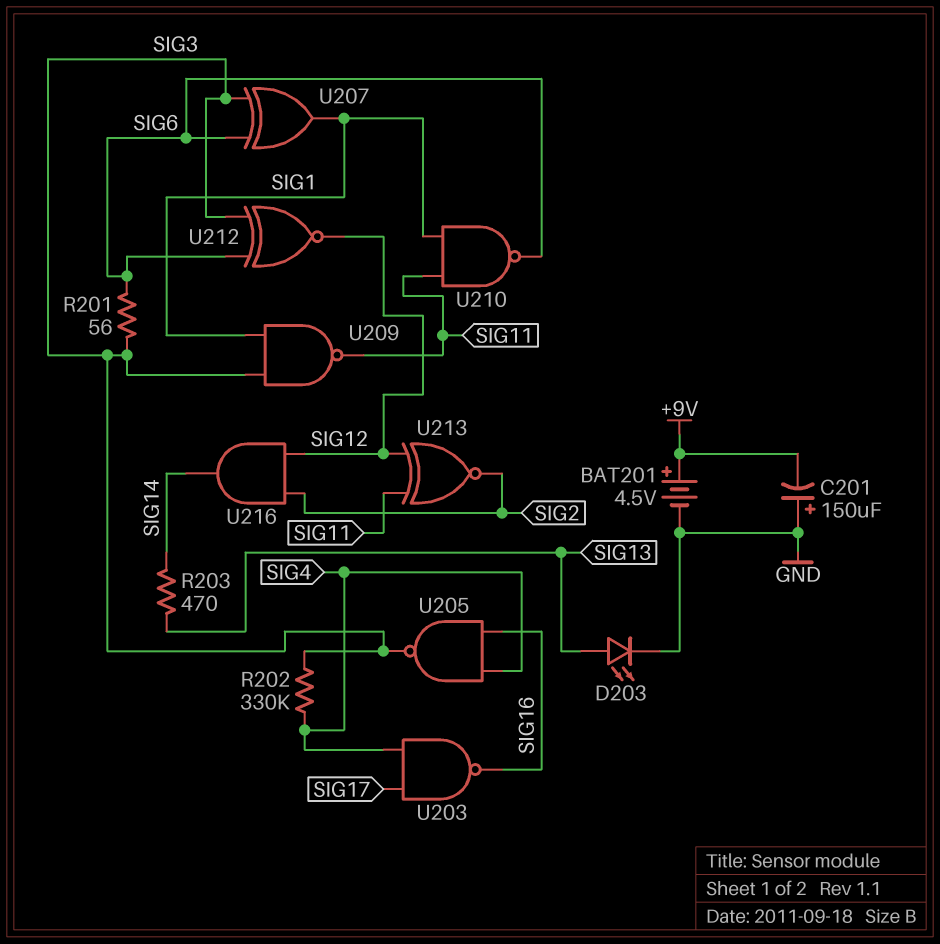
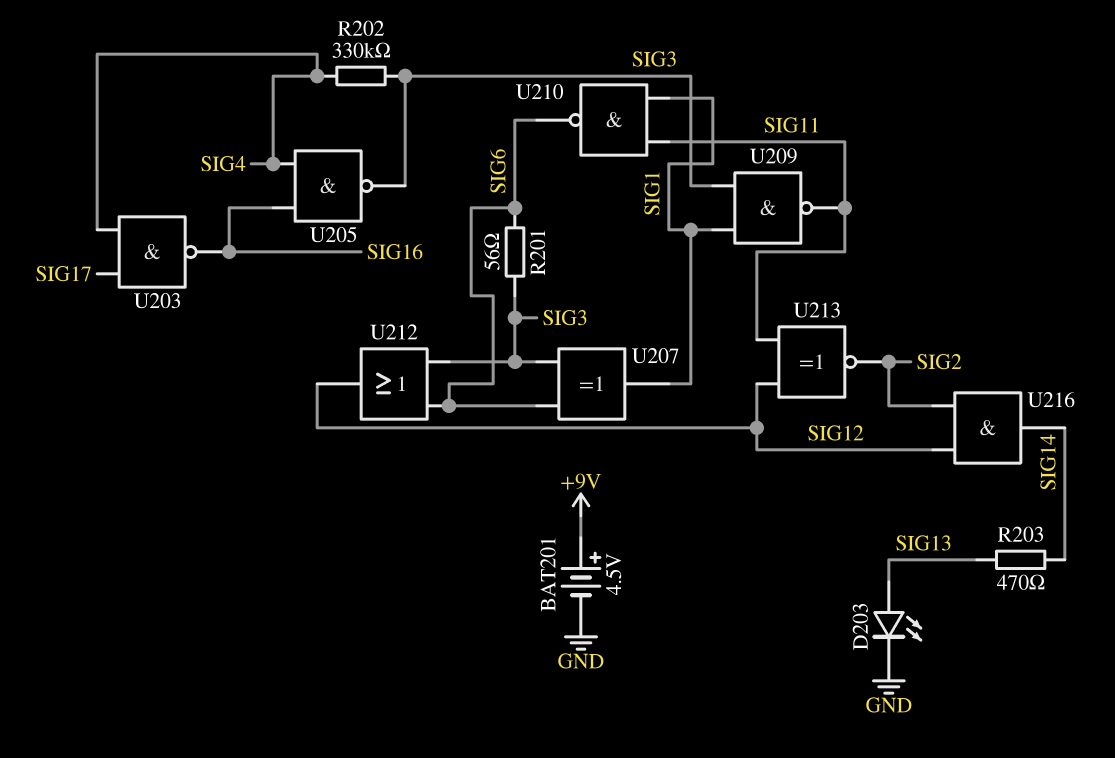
C201: 150uF (plus GND, minus +9V) -> none
U212: XNOR (in SIG3, in SIG6, out SIG12) -> OR (in SIG3, in SIG6, out SIG12)

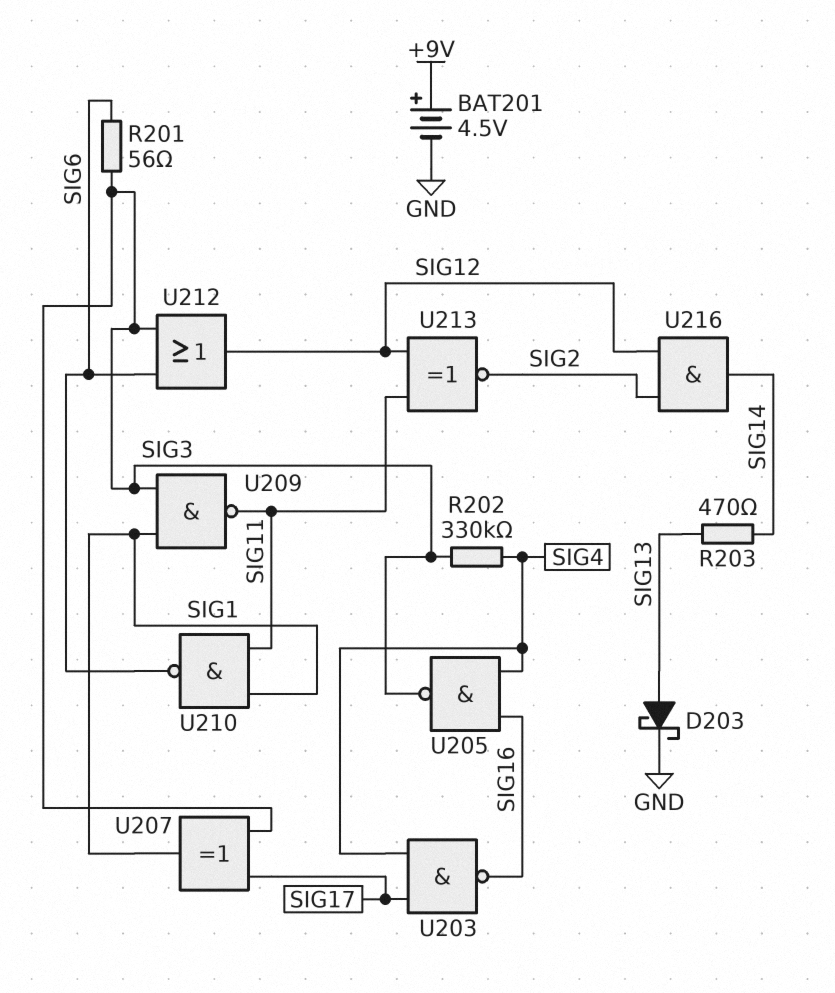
D203: LED (A SIG13, K GND) -> schottky (A SIG13, K GND)
U207: XOR (in SIG3, in SIG6, out SIG1) -> XOR (in SIG3, in SIG17, out SIG1)

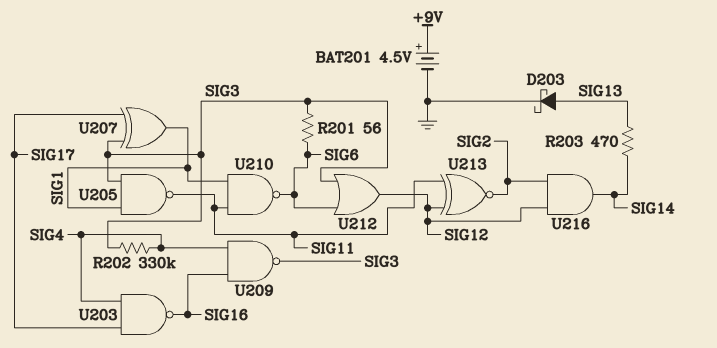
U205: NAND (in SIG4, in SIG16, out SIG3) -> NAND (in SIG1, in SIG3, out SIG11)
U209: NAND (in SIG1, in SIG3, out SIG11) -> NAND (in SIG4, in SIG16, out SIG3)

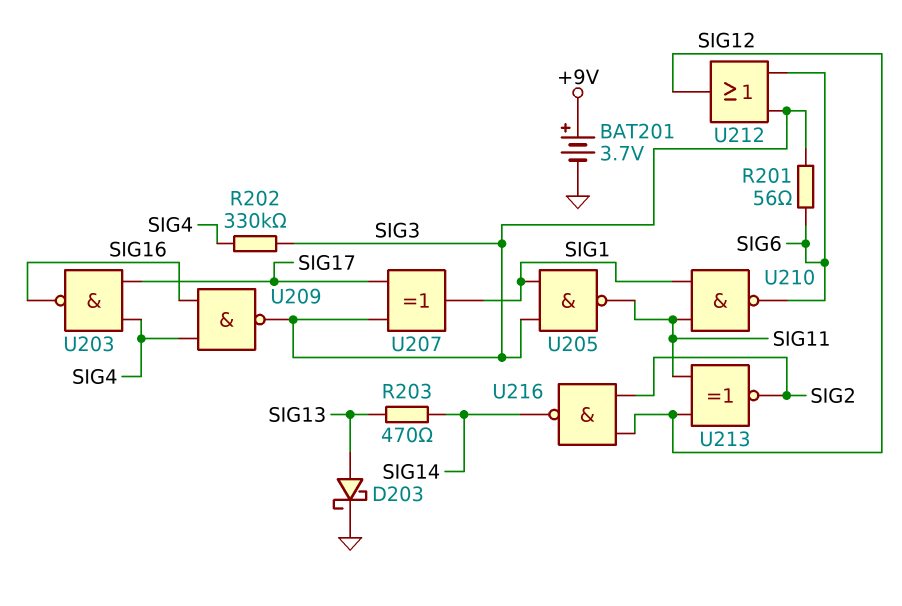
BAT201: 4.5V (plus +9V, minus GND) -> 3.7V (plus +9V, minus GND)
U216: AND (in SIG2, in SIG12, out SIG14) -> NAND (in SIG2, in SIG12, out SIG14)

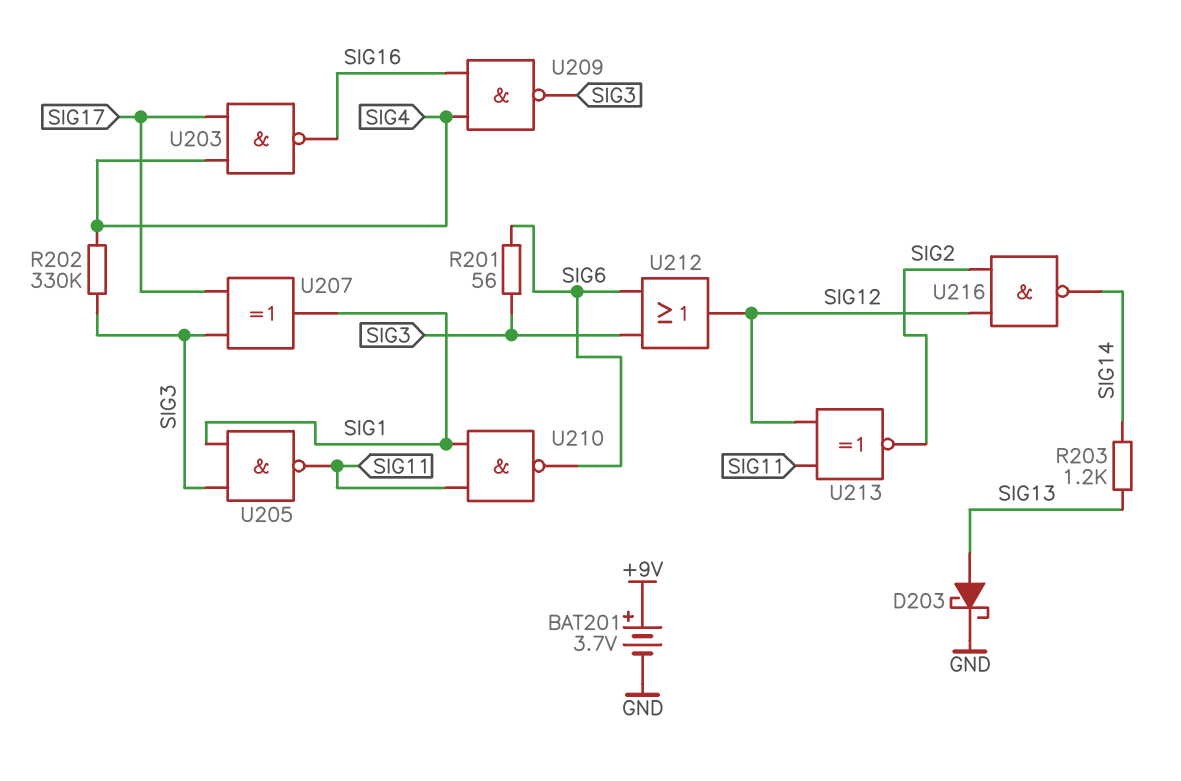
R203: 470 (SIG13, SIG14) -> 1.2k (SIG13, SIG14)

